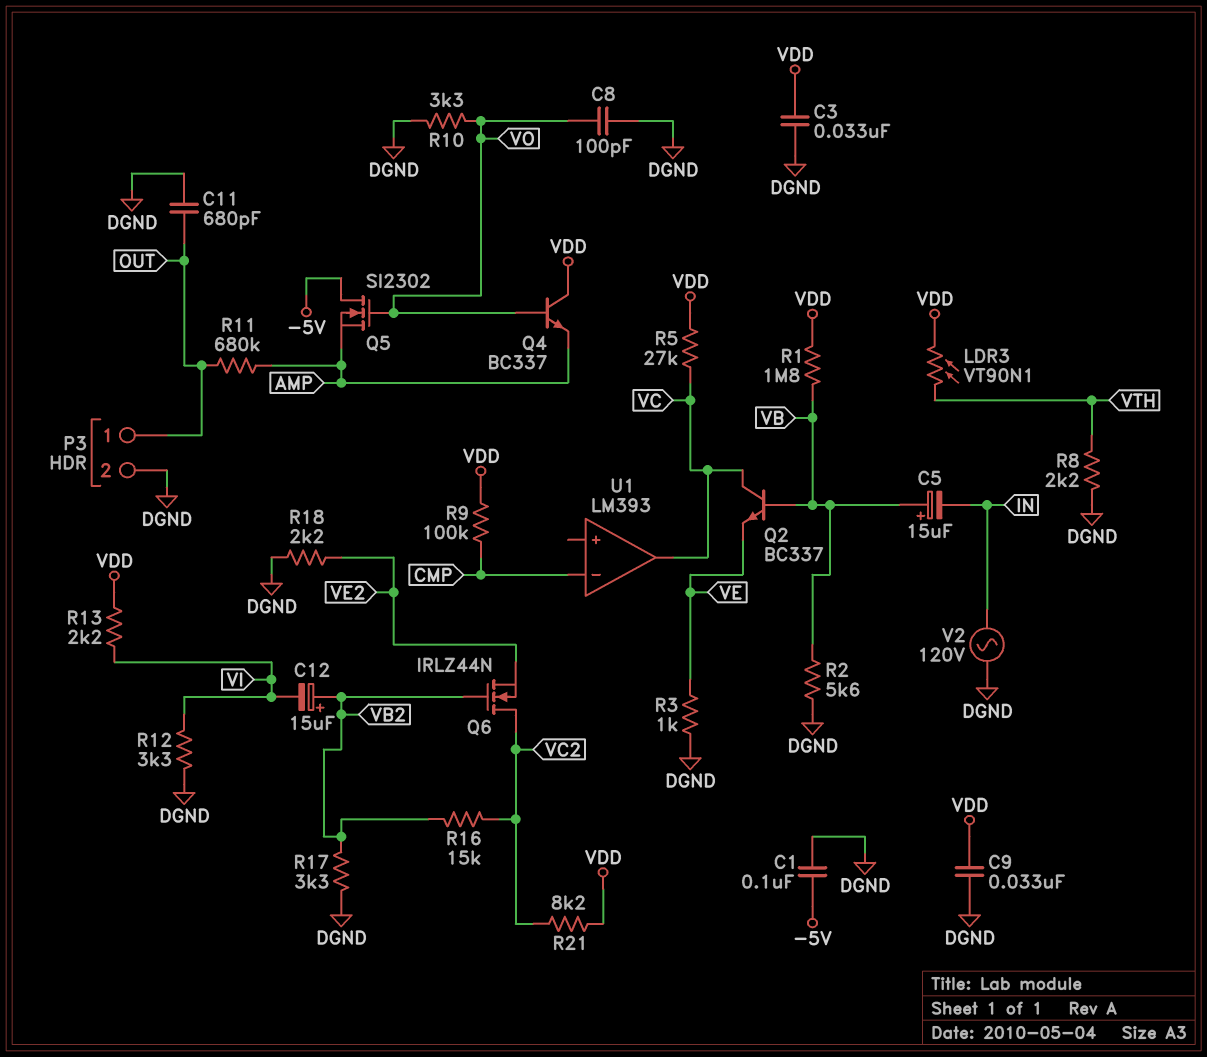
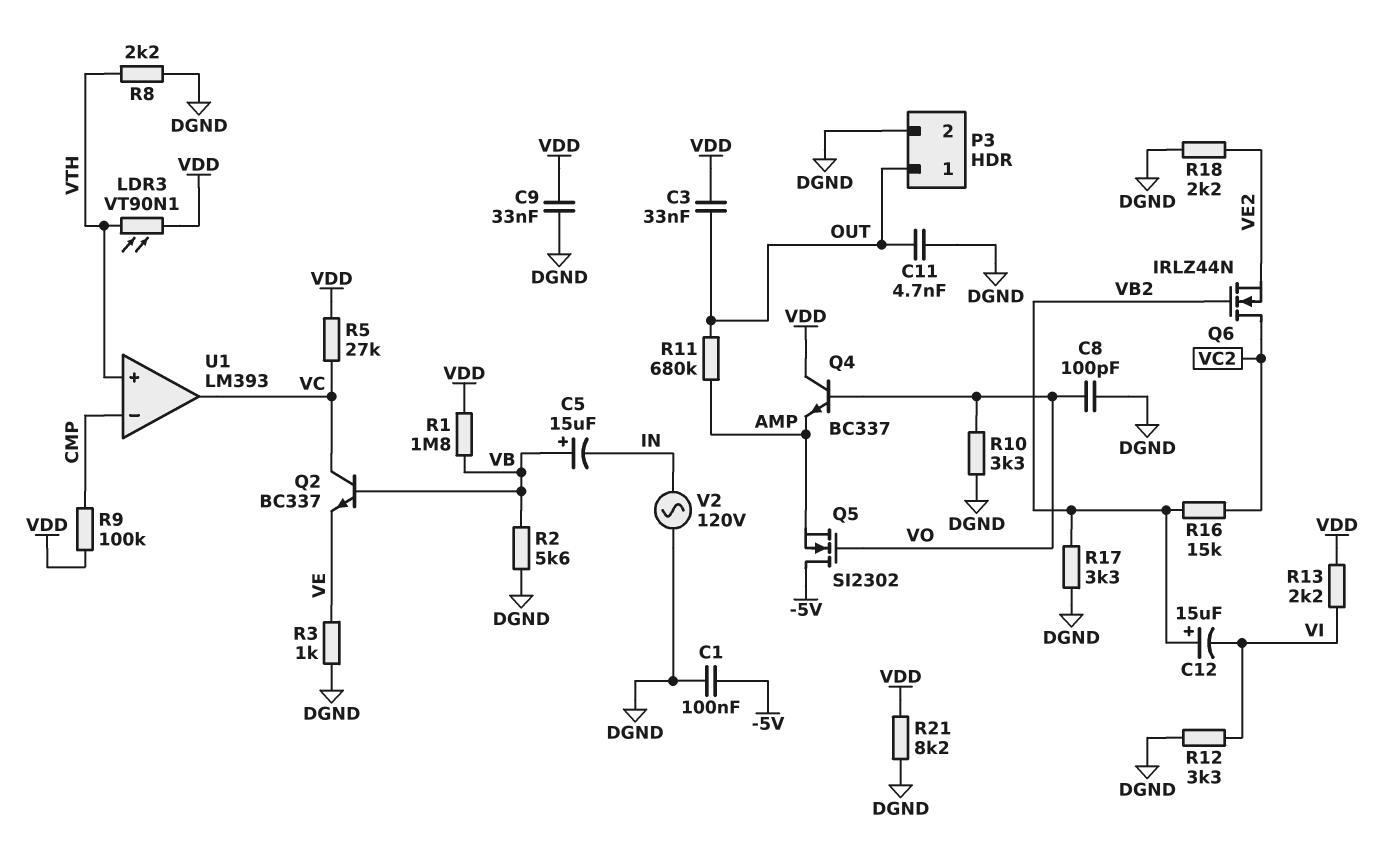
C3: 33nF (DGND, VDD) -> 33nF (OUT, VDD)
C11: 680pF (DGND, OUT) -> 4.7nF (DGND, OUT)
R21: 8.2k (VC2, VDD) -> 8.2k (DGND, VDD)
U1 pin in+: none -> VTH

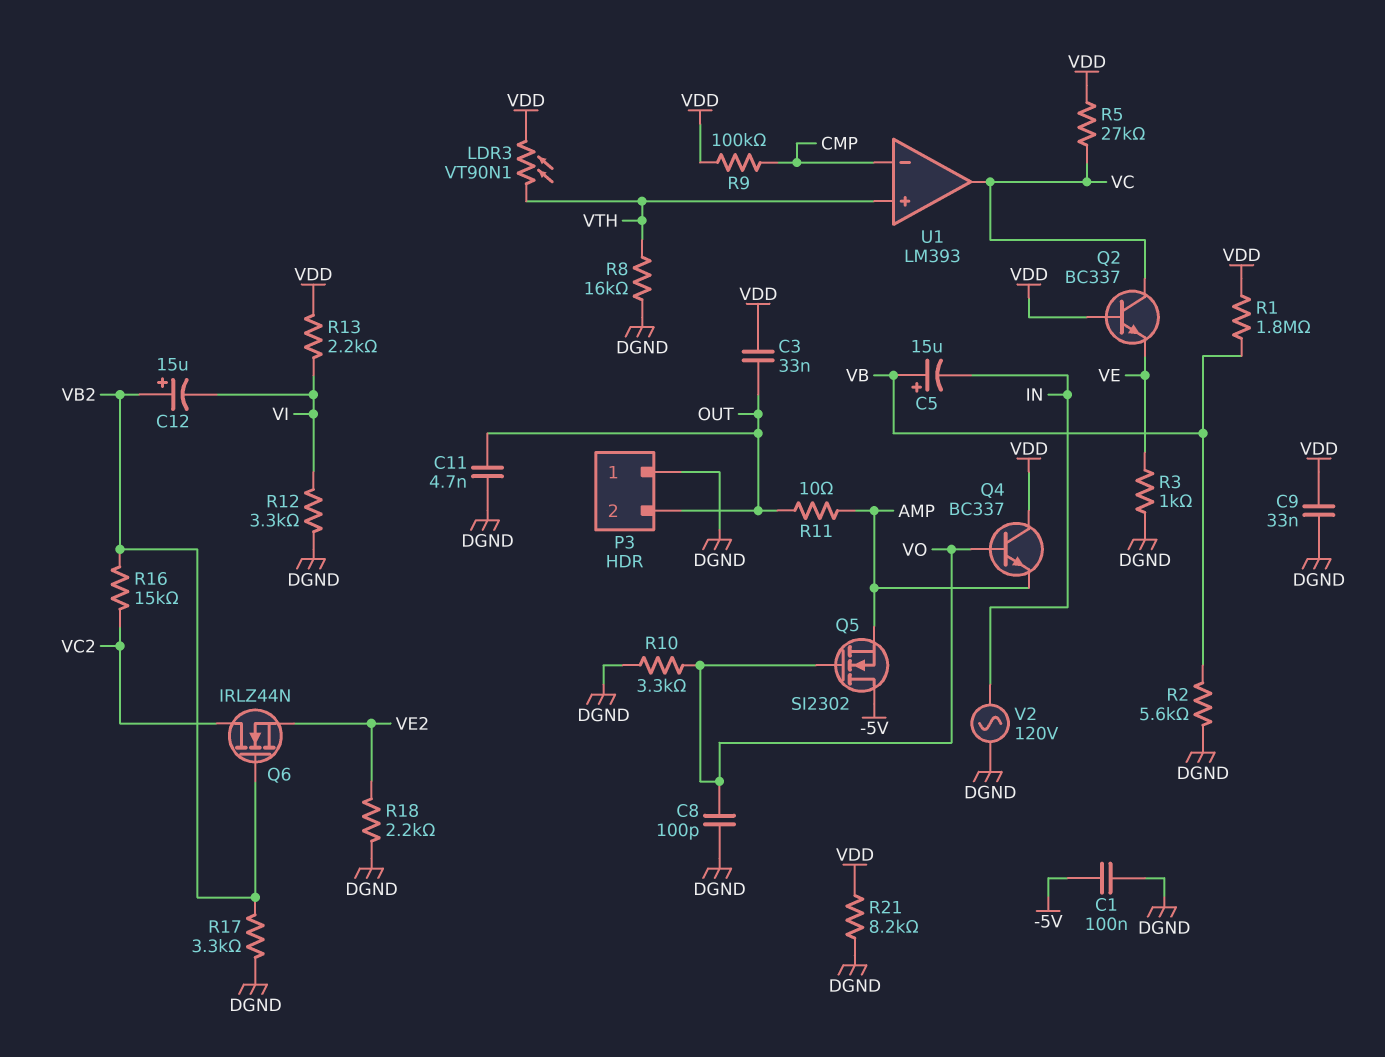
P3 pin 1: OUT -> DGND
P3 pin 2: DGND -> OUT
Q2: NPN BC337 (B VB, C VC, E VE) -> NPN BC337 (B VDD, C VC, E VE)
R8: 2.2k (DGND, VTH) -> 16k (DGND, VTH)
R11: 680k (AMP, OUT) -> 10 (AMP, OUT)

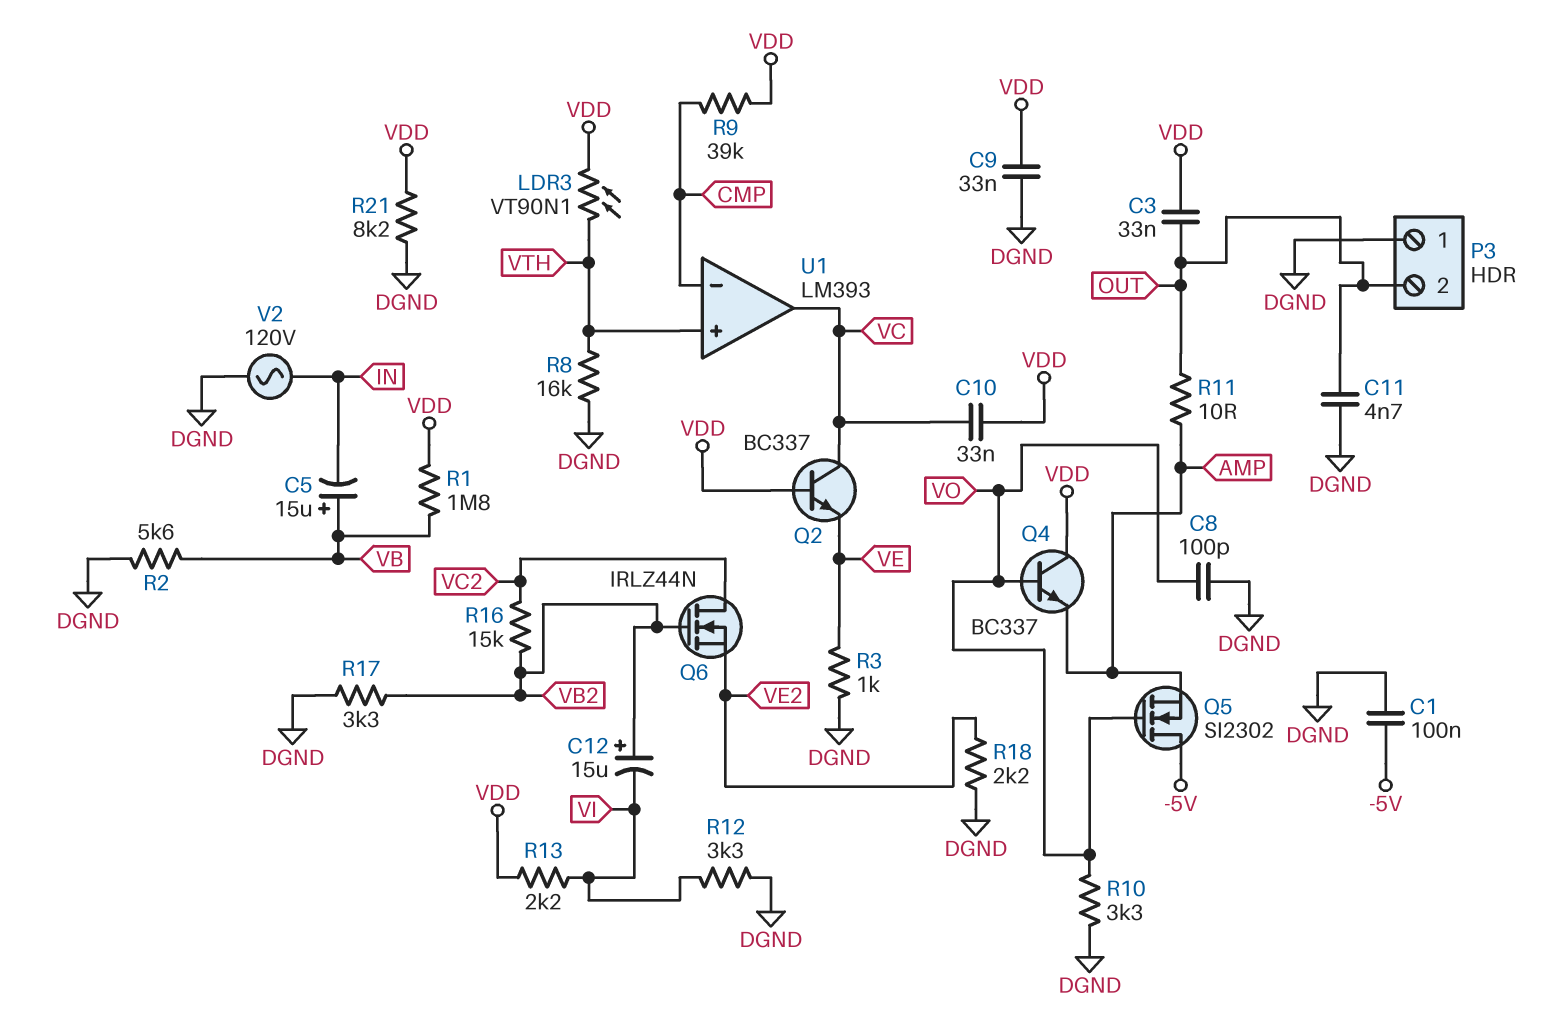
C10: none -> 33nF (VC, VDD)
R5: 27k (VC, VDD) -> none
R9: 100k (CMP, VDD) -> 39k (CMP, VDD)

